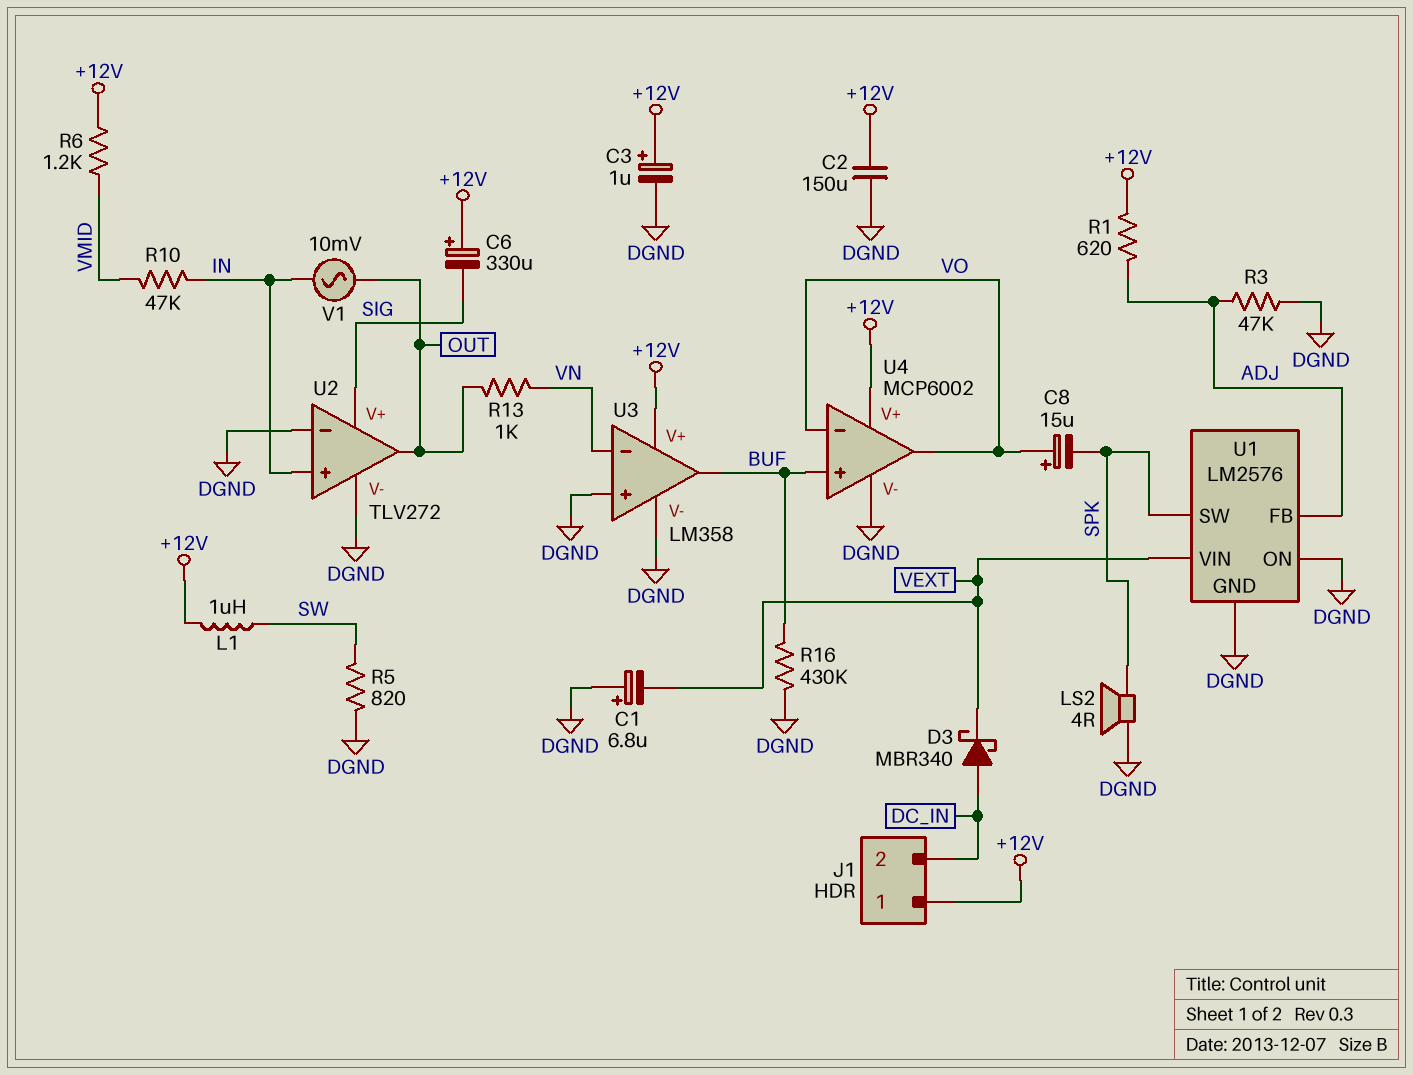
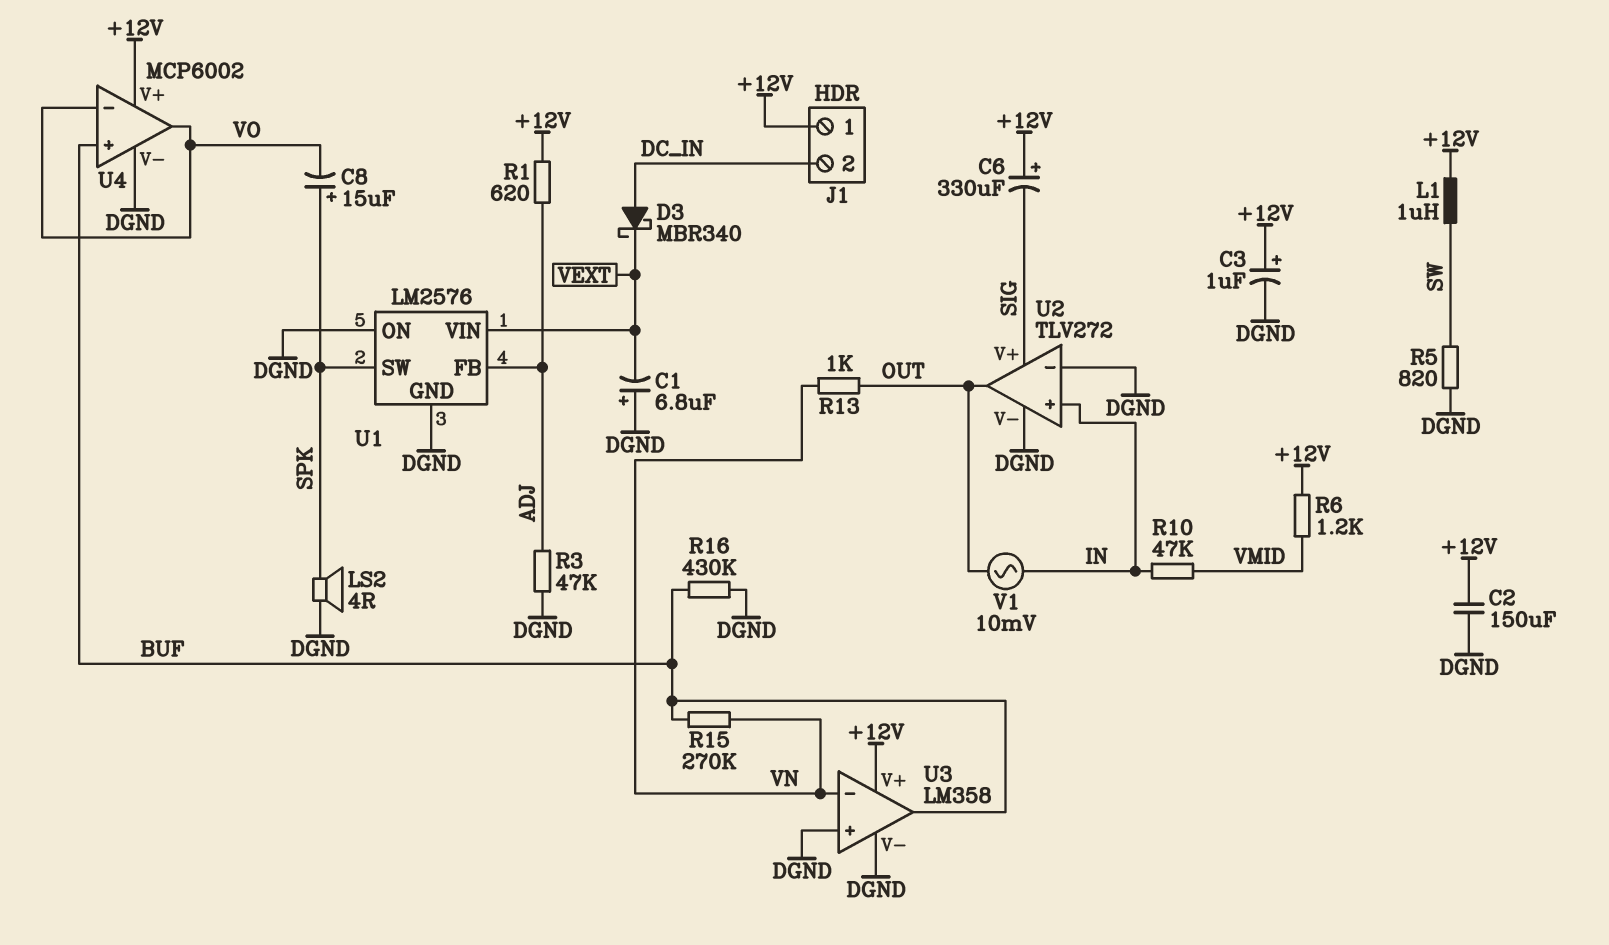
C8: 15uF (plus VO, minus SPK) -> 15uF (plus SPK, minus VO)
R15: none -> 270k (BUF, VN)

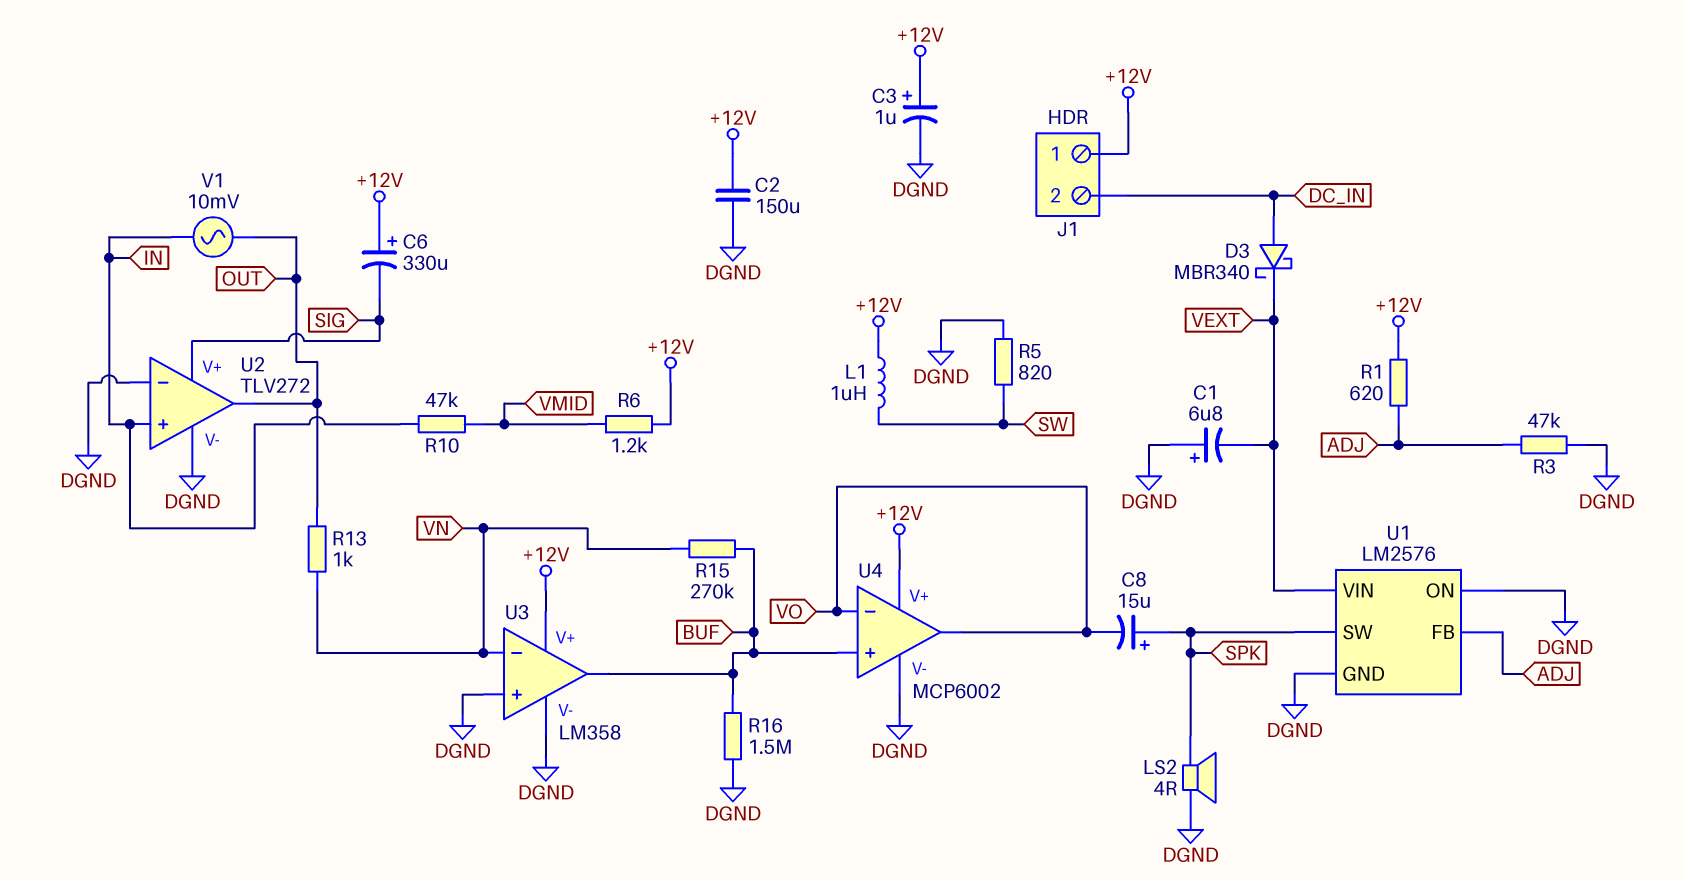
R16: 430k (BUF, DGND) -> 1.5M (BUF, DGND)

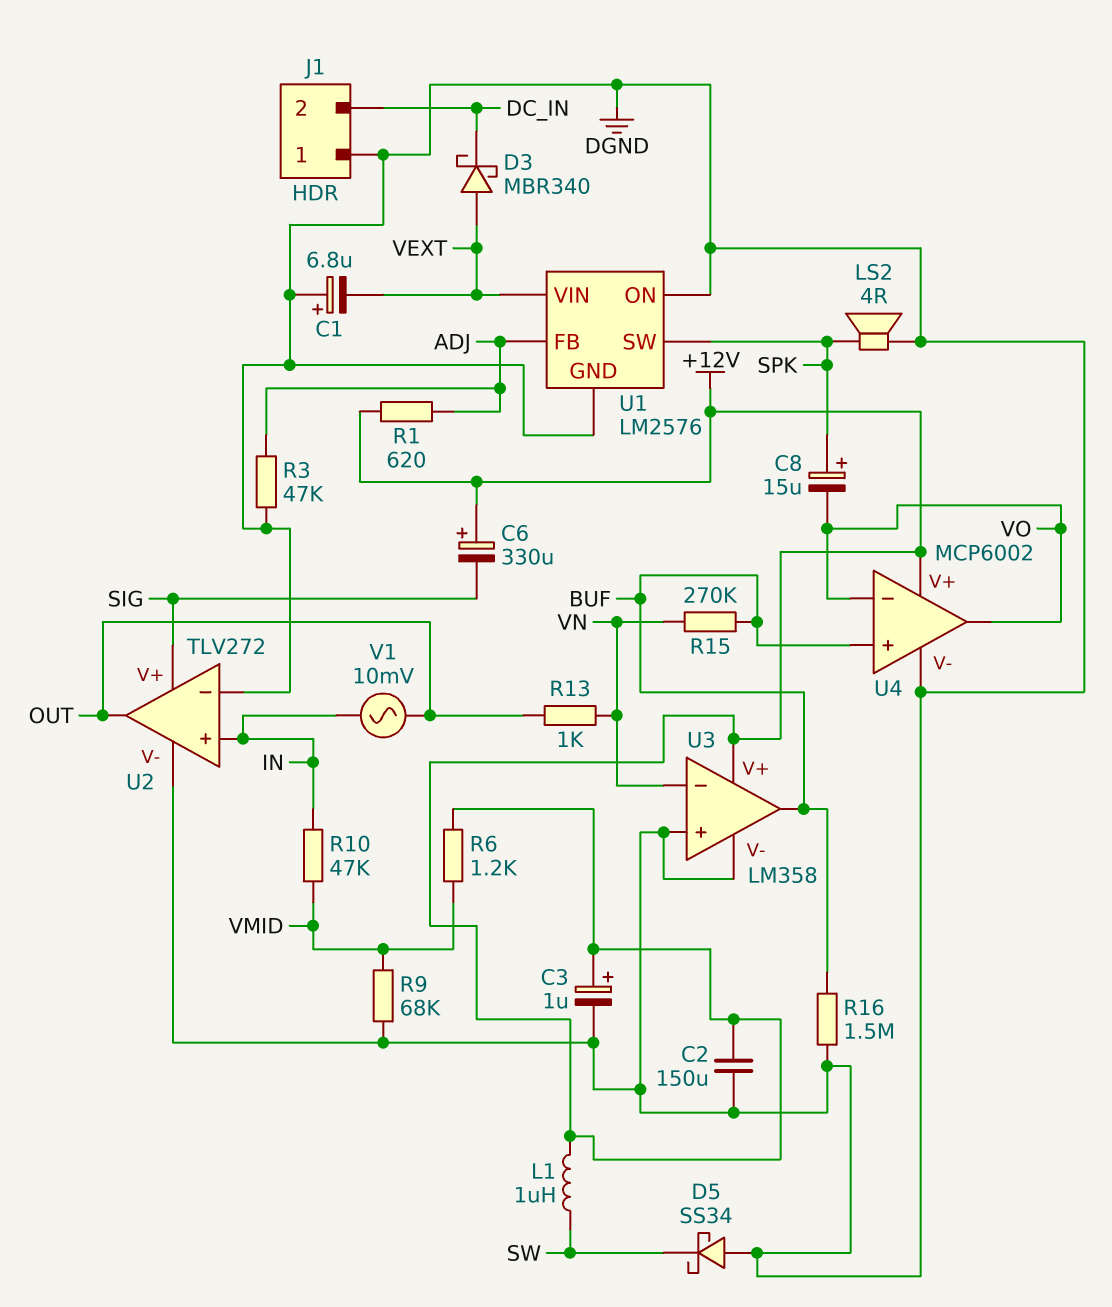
D3: schottky MBR340 (A DC_IN, K VEXT) -> schottky MBR340 (A VEXT, K DC_IN)
D5: none -> schottky SS34 (A DGND, K SW)
J1 pin 1: +12V -> DGND
R5: 820 (DGND, SW) -> none
R9: none -> 68k (DGND, VMID)

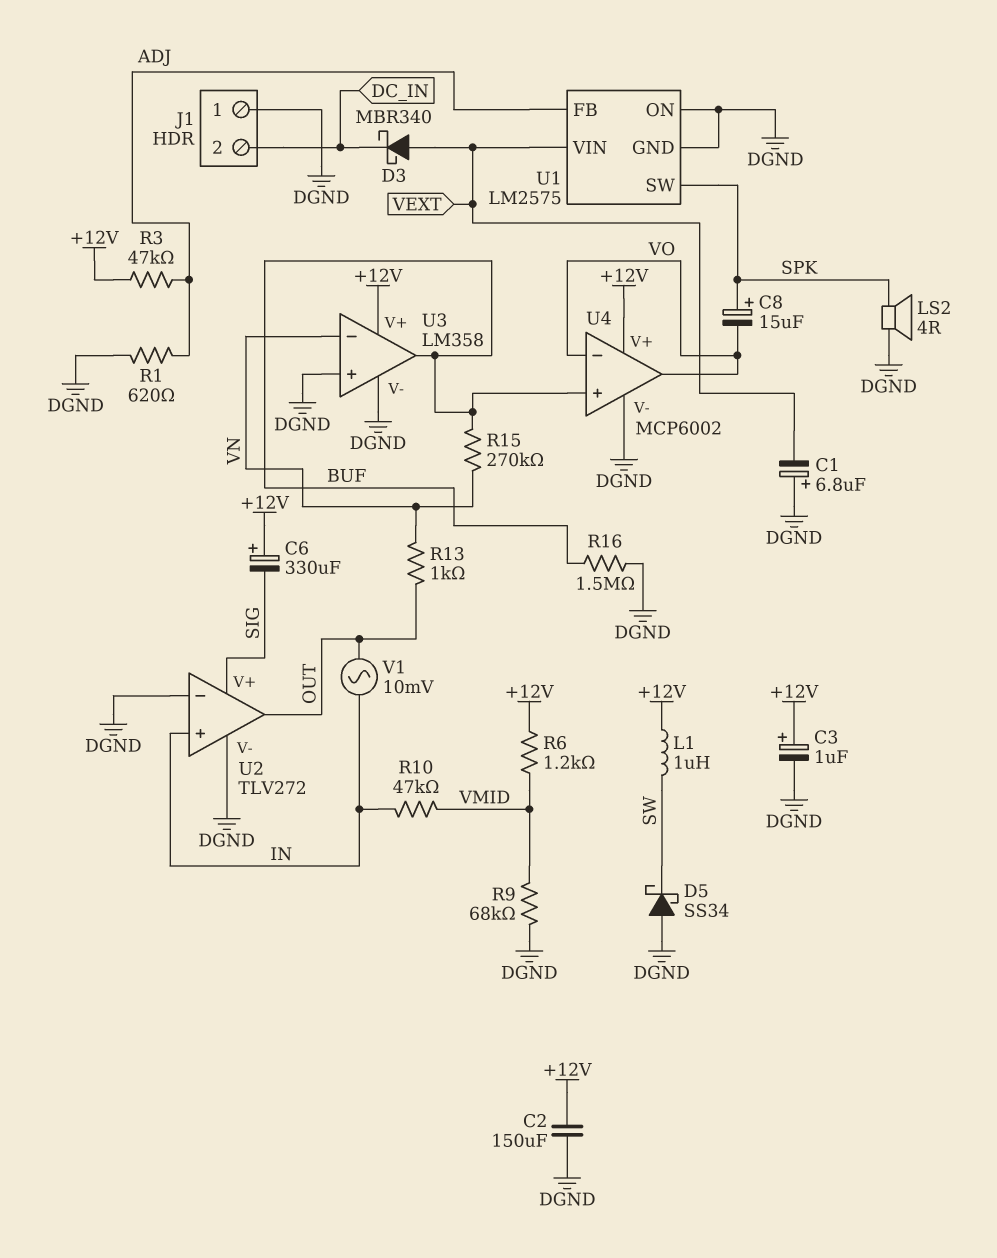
R1: 620 (+12V, ADJ) -> 620 (ADJ, DGND)
R3: 47k (ADJ, DGND) -> 47k (+12V, ADJ)
U1: LM2576 -> LM2575

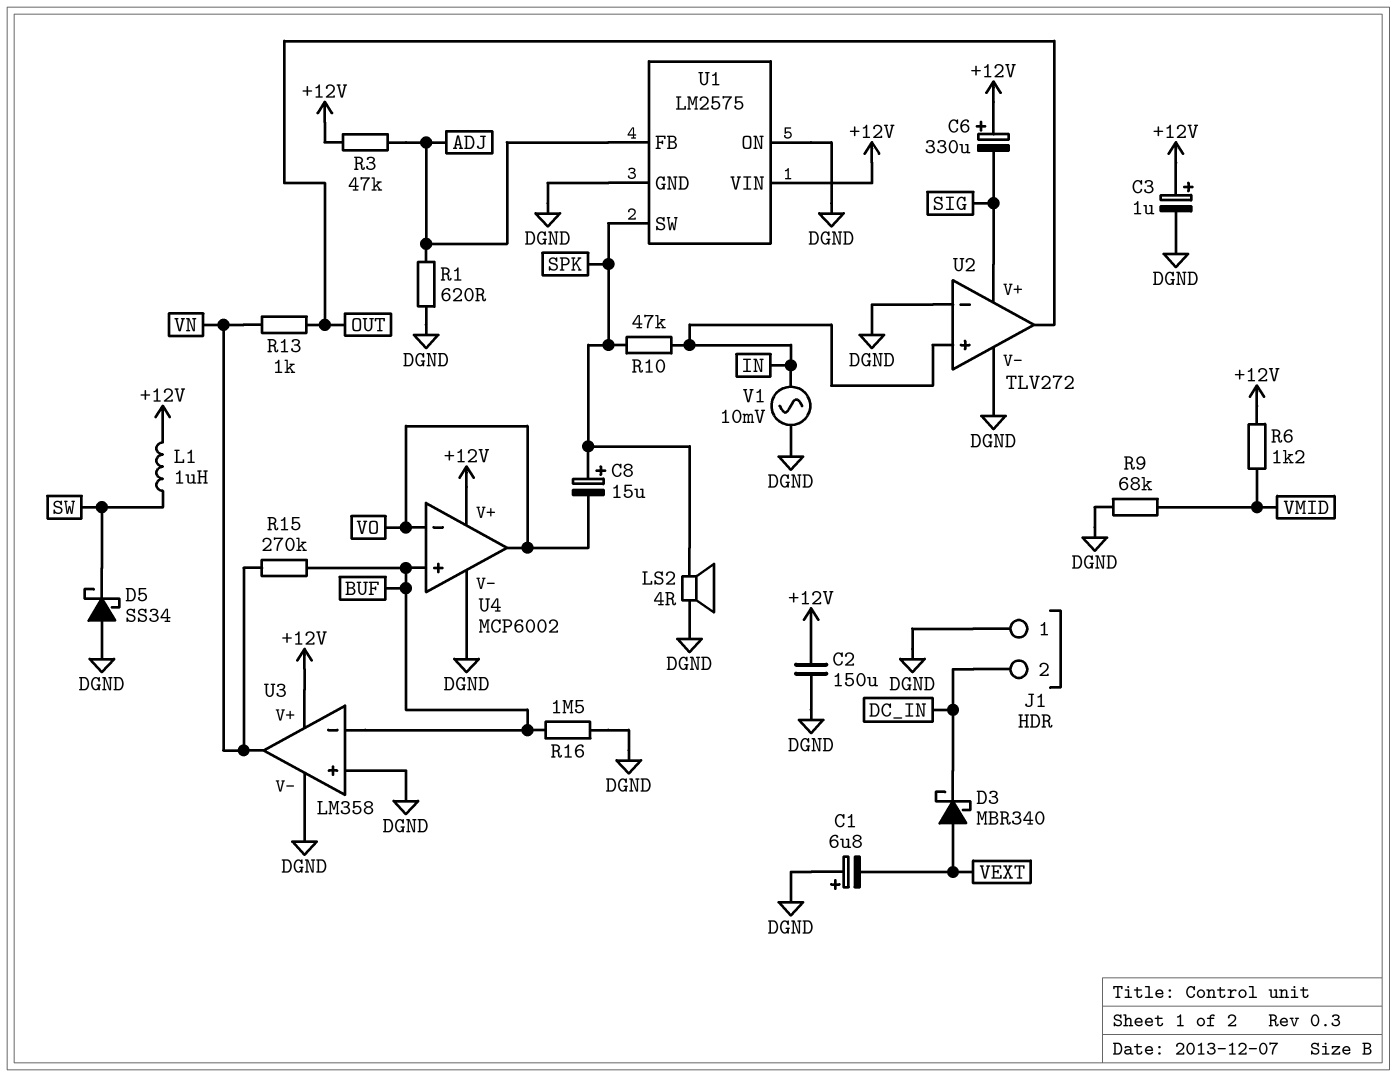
R10: 47k (IN, VMID) -> 47k (IN, SPK)
U1 pin VIN: VEXT -> +12V
U3 pin in-: VN -> BUF
U3 pin out: BUF -> VN
V1: AC 10mV (IN, OUT) -> AC 10mV (DGND, IN)

